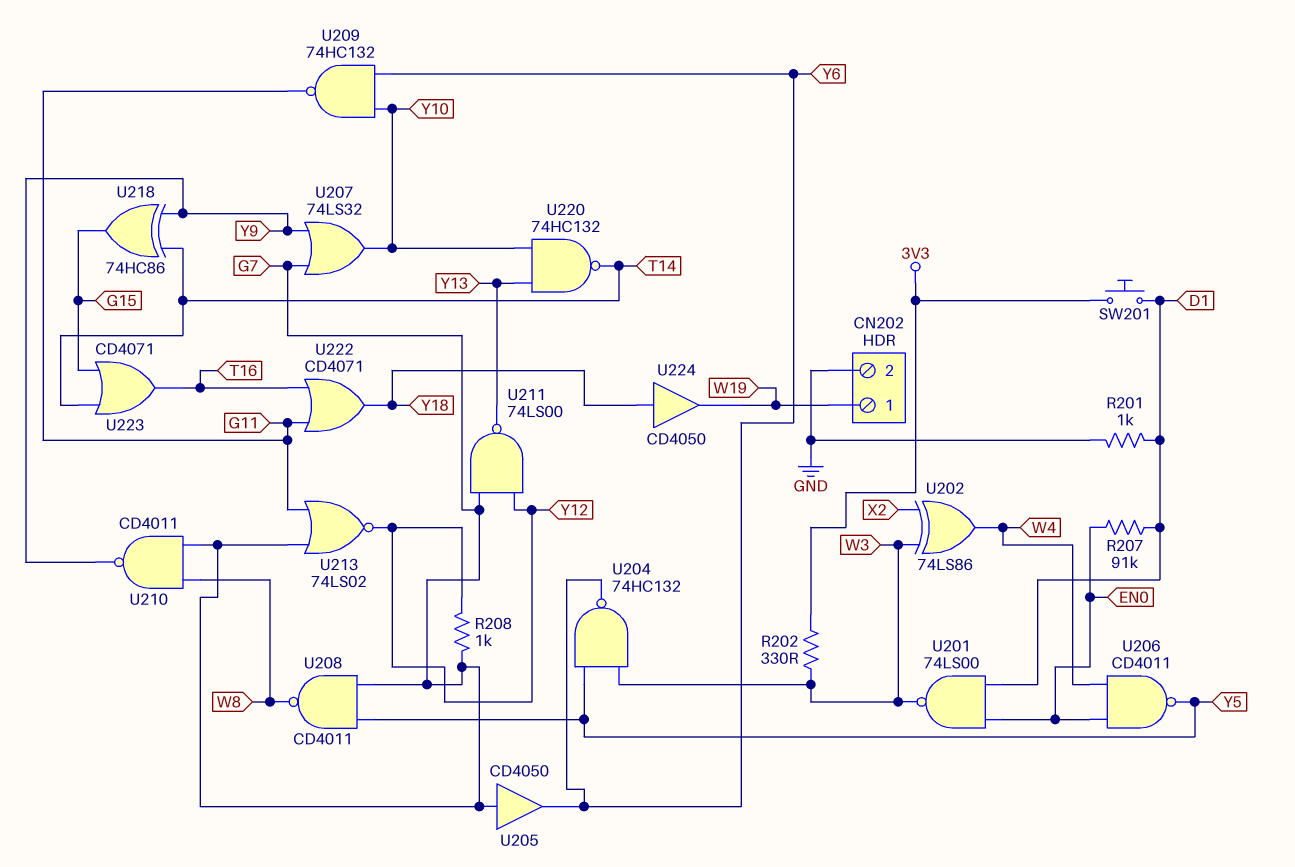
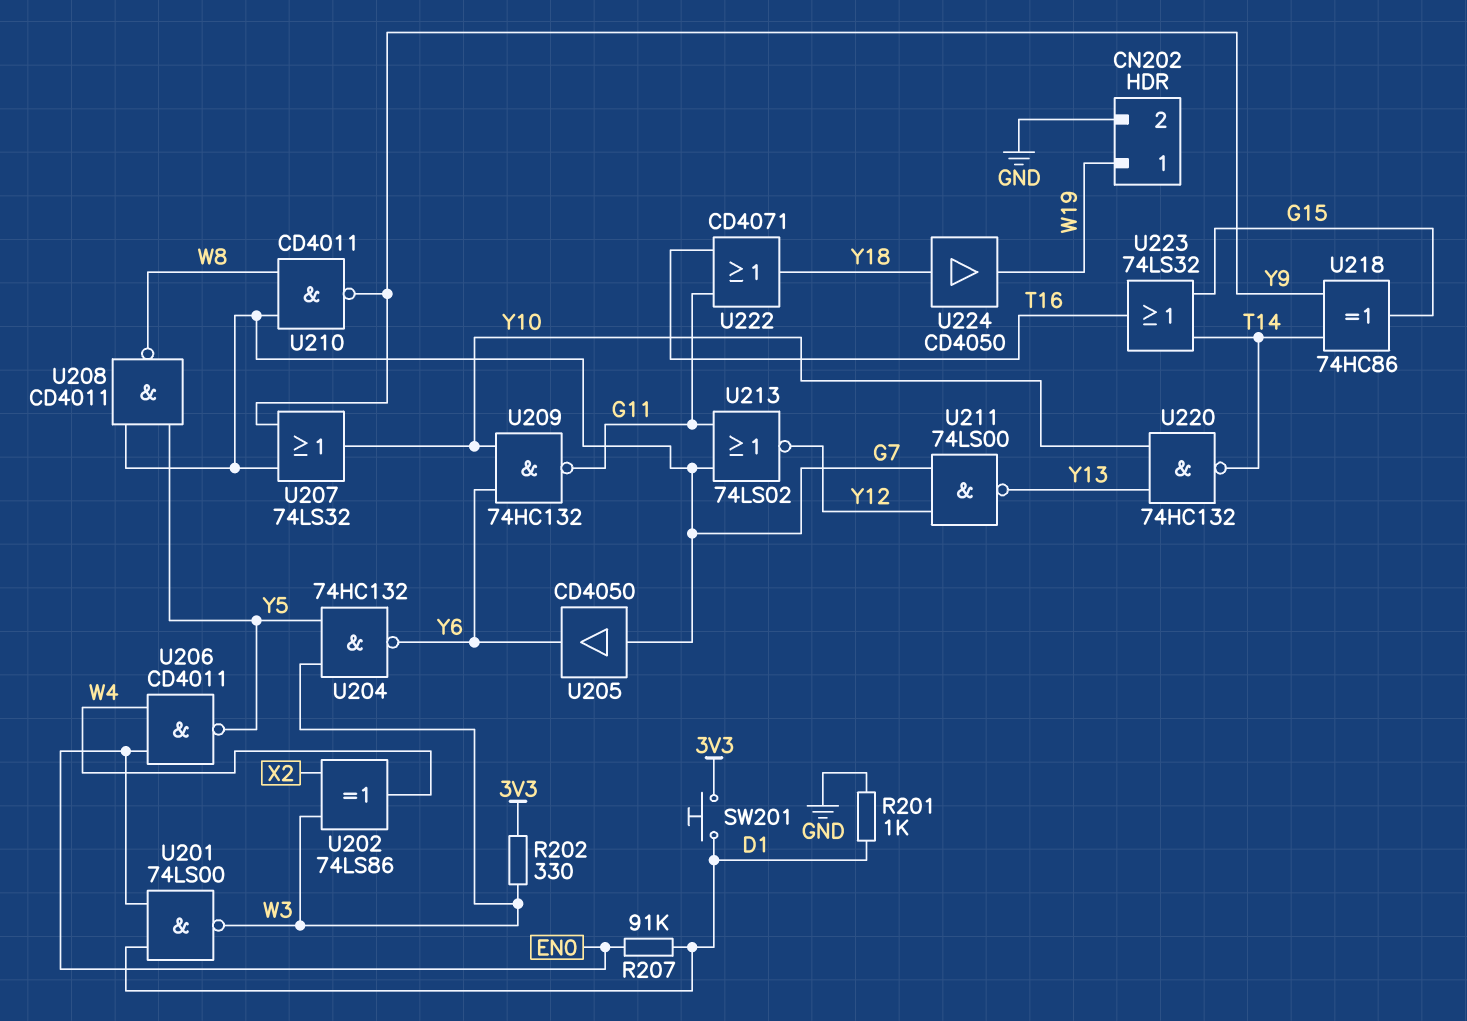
R208: 1k (G7, Y12) -> none
U223: OR CD4071 (in G15, in T14, out T16) -> OR 74LS32 (in G15, in T14, out T16)

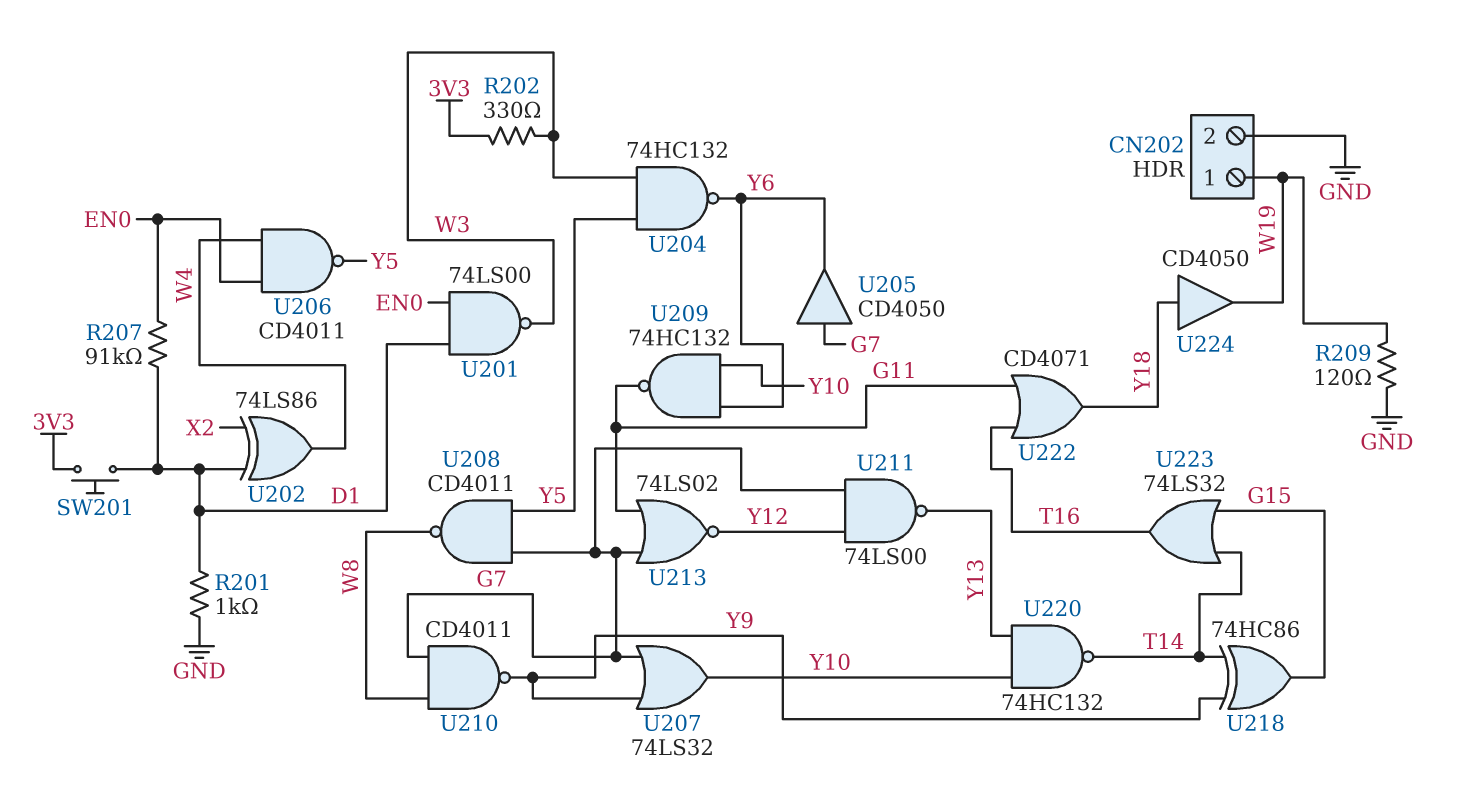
R209: none -> 120 (GND, W19)
U202: XOR 74LS86 (in W3, in X2, out W4) -> XOR 74LS86 (in D1, in X2, out W4)

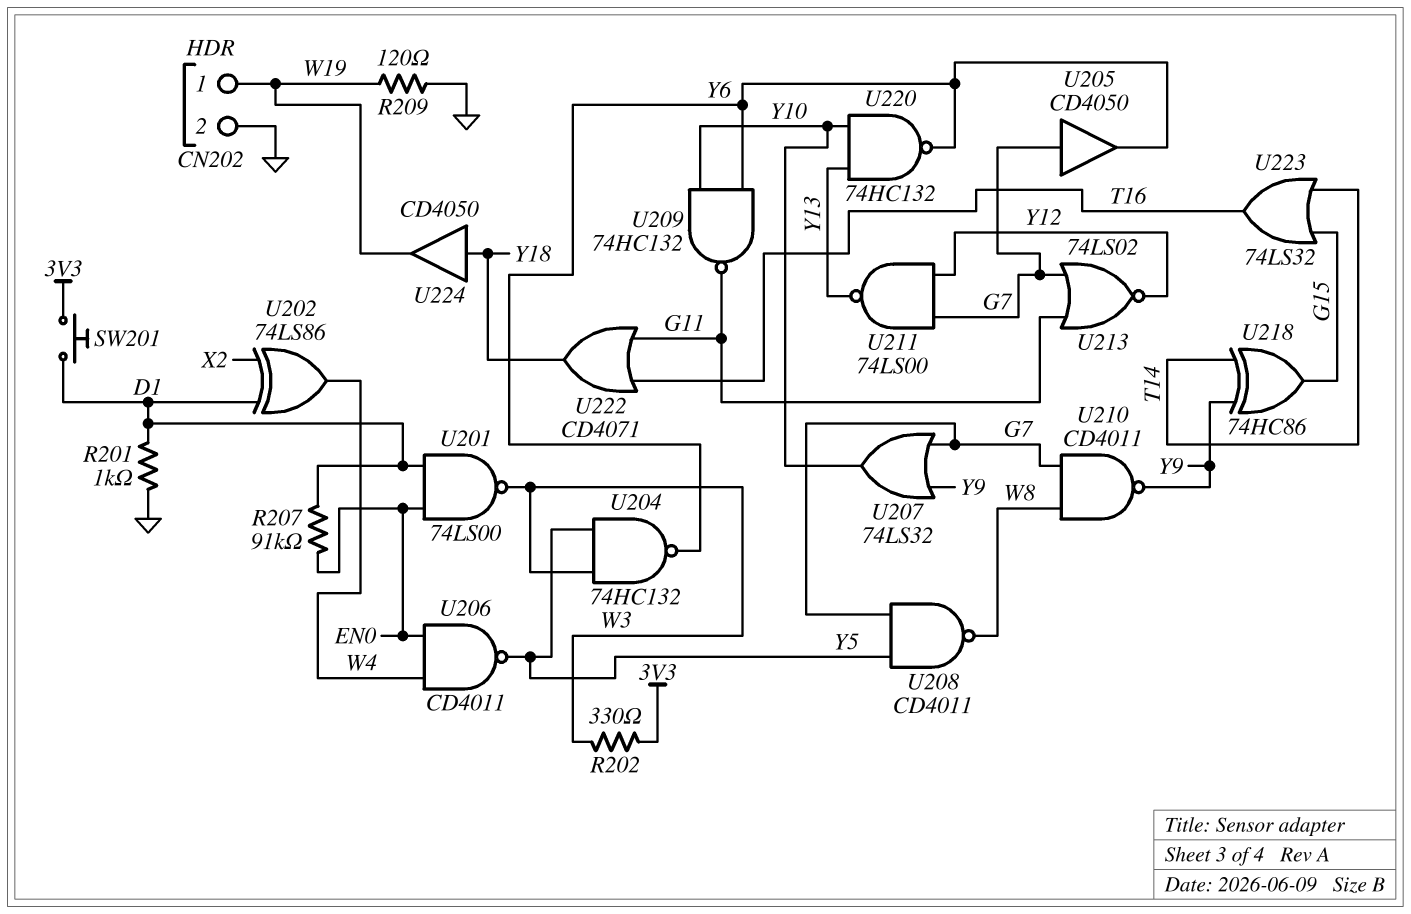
U220: NAND 74HC132 (in Y10, in Y13, out T14) -> NAND 74HC132 (in Y10, in Y13, out Y6)

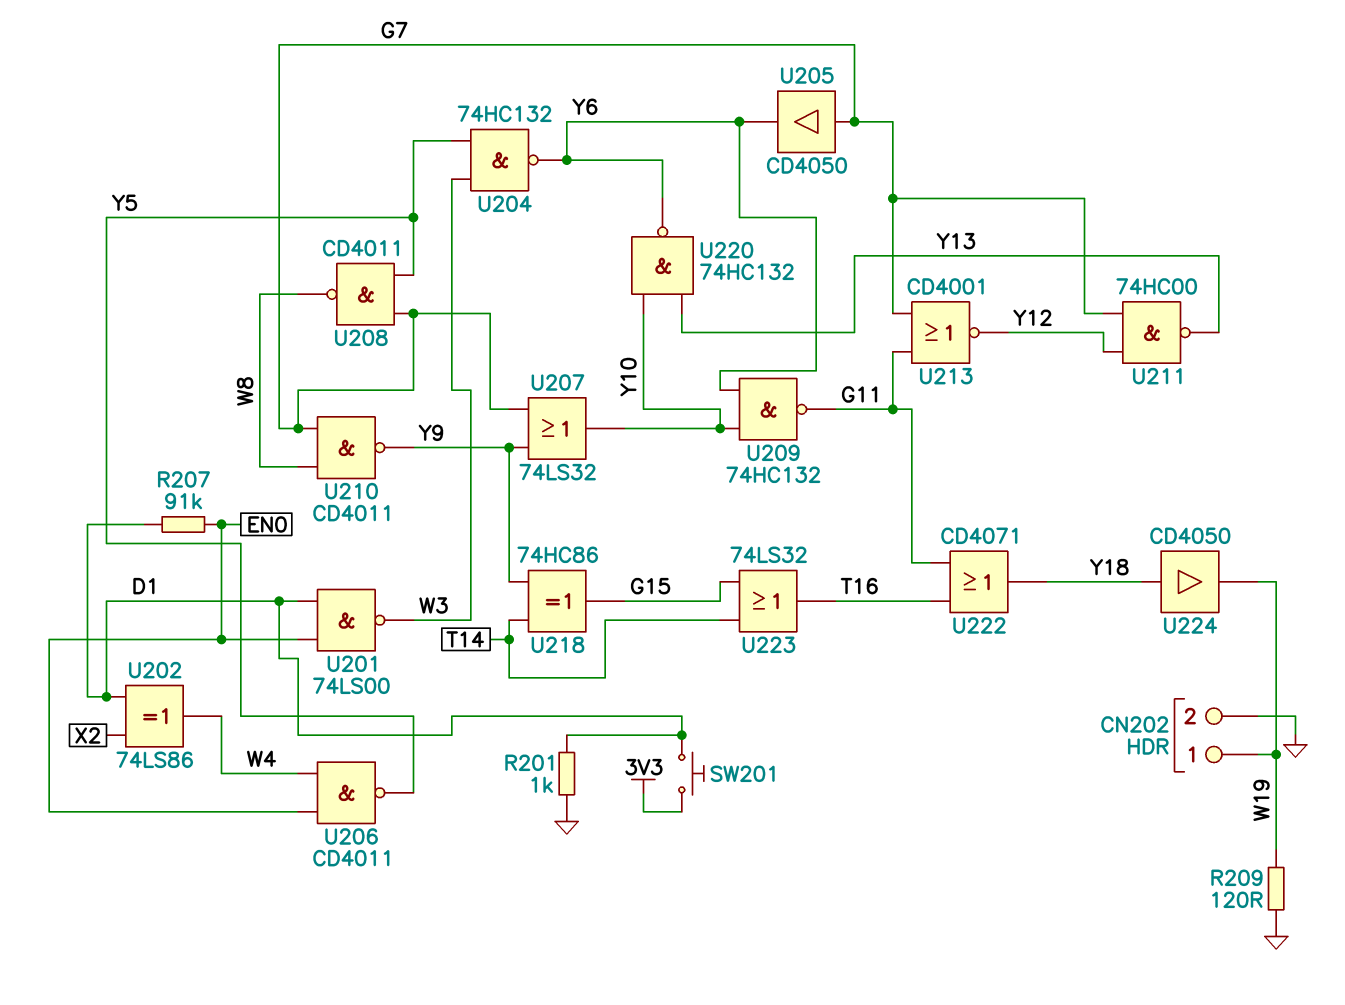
R202: 330 (3V3, W3) -> none
U211: NAND 74LS00 (in G7, in Y12, out Y13) -> NAND 74HC00 (in G7, in Y12, out Y13)
U213: NOR 74LS02 (in G7, in G11, out Y12) -> NOR CD4001 (in G7, in G11, out Y12)

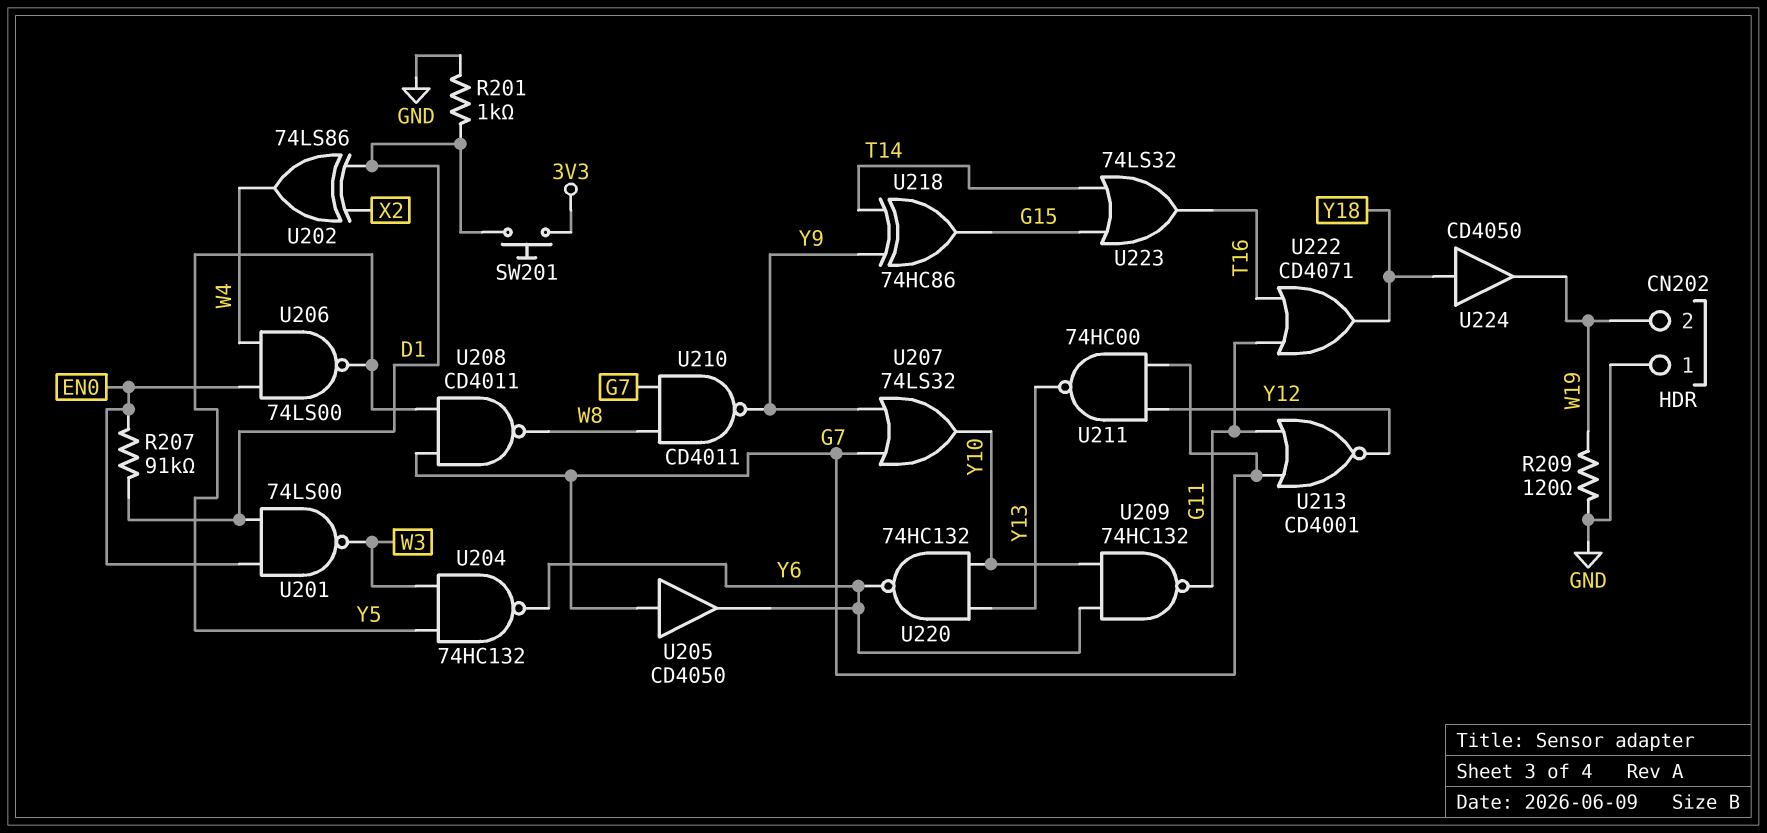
CN202 pin 1: W19 -> GND
CN202 pin 2: GND -> W19
U206: NAND CD4011 (in EN0, in W4, out Y5) -> NAND 74LS00 (in EN0, in W4, out Y5)

